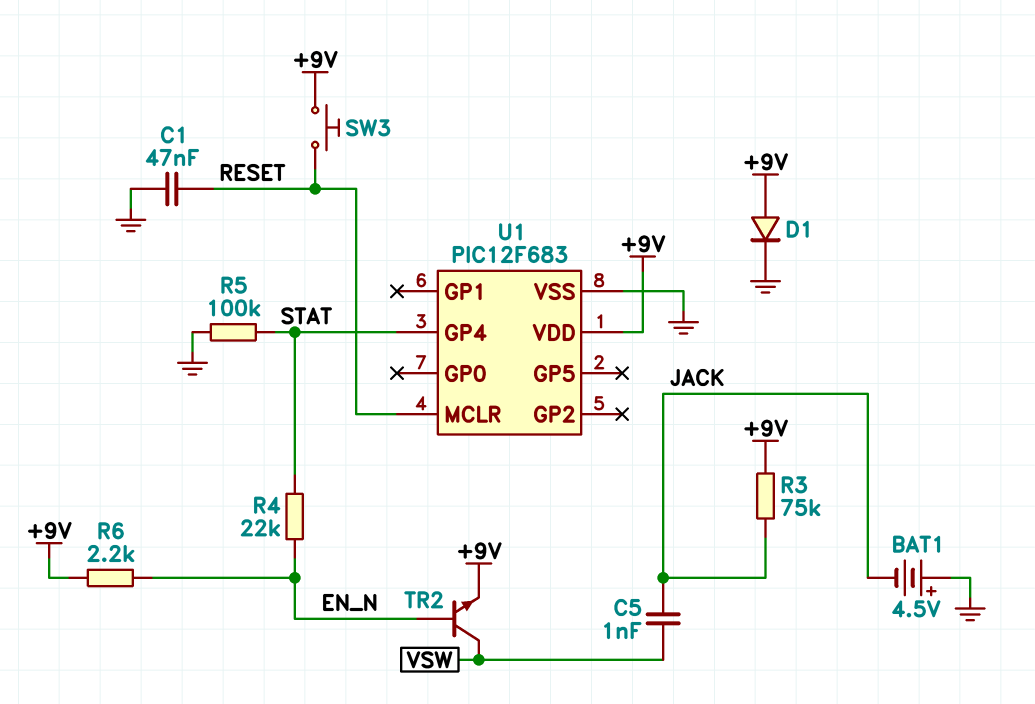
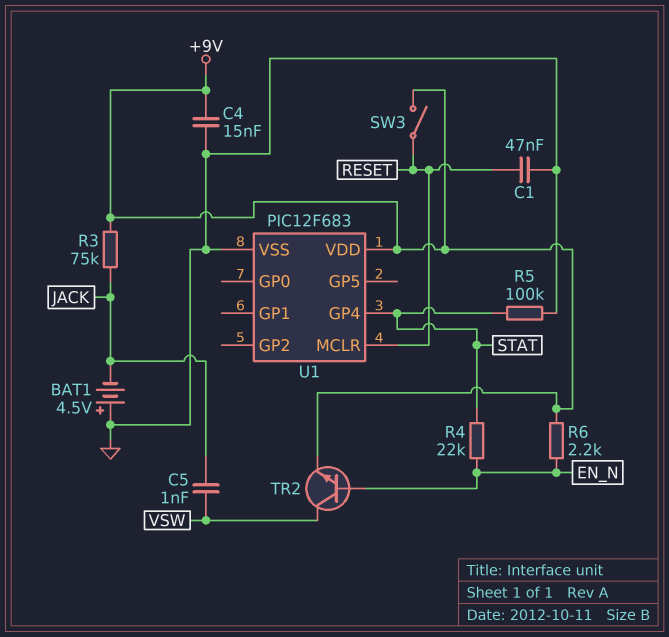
C4: none -> 15nF (+9V, GND)
D1: diode (A +9V, K GND) -> none
SW3: button (+9V, RESET) -> switch (+9V, RESET)

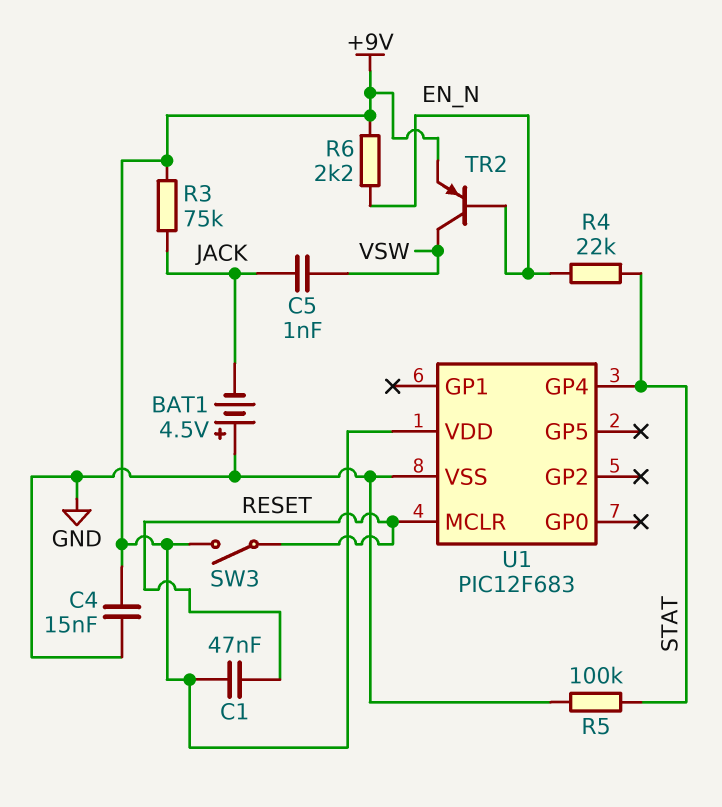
C1: 47nF (GND, RESET) -> 47nF (+9V, RESET)
TR2: NPN (B EN_N, C VSW, E +9V) -> PNP (B EN_N, C VSW, E +9V)

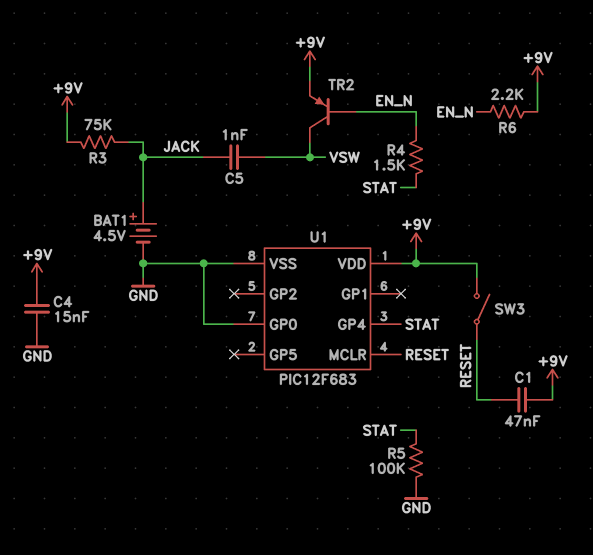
BAT1: 4.5V (plus GND, minus JACK) -> 4.5V (plus JACK, minus GND)
R4: 22k (EN_N, STAT) -> 1.5k (EN_N, STAT)
U1 pin GP0: none -> GND

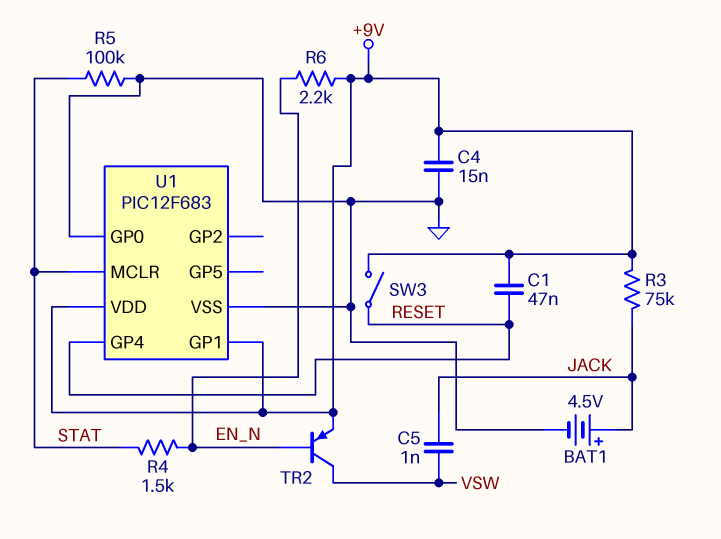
U1 pin GP1: none -> +9V
U1 pin GP4: STAT -> RESET
U1 pin MCLR: RESET -> STAT

